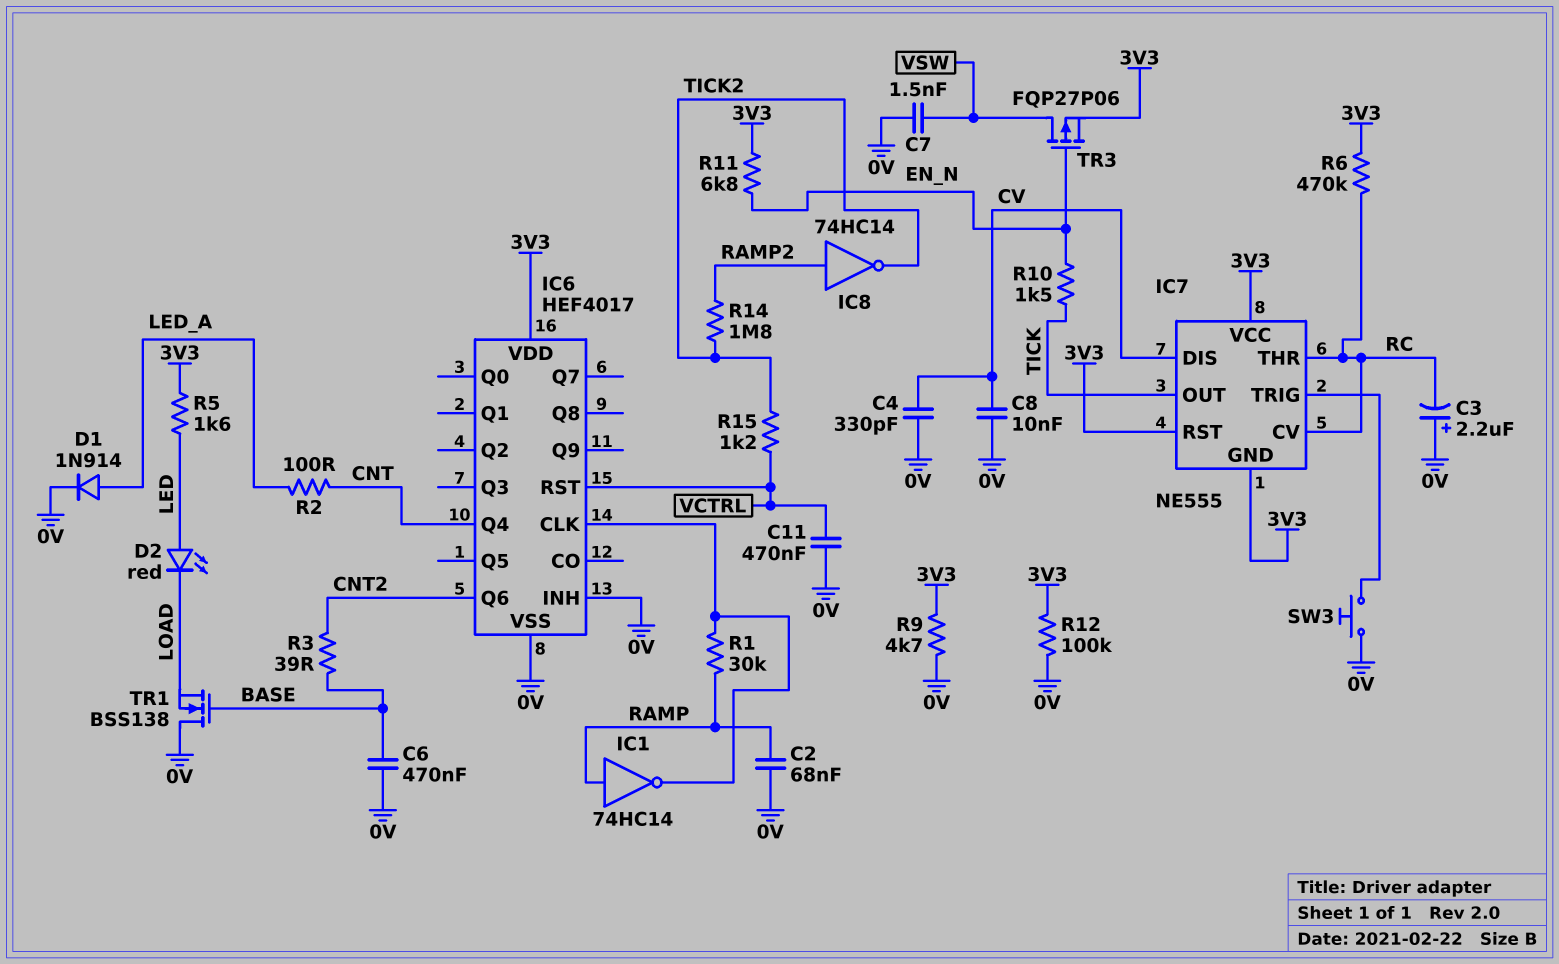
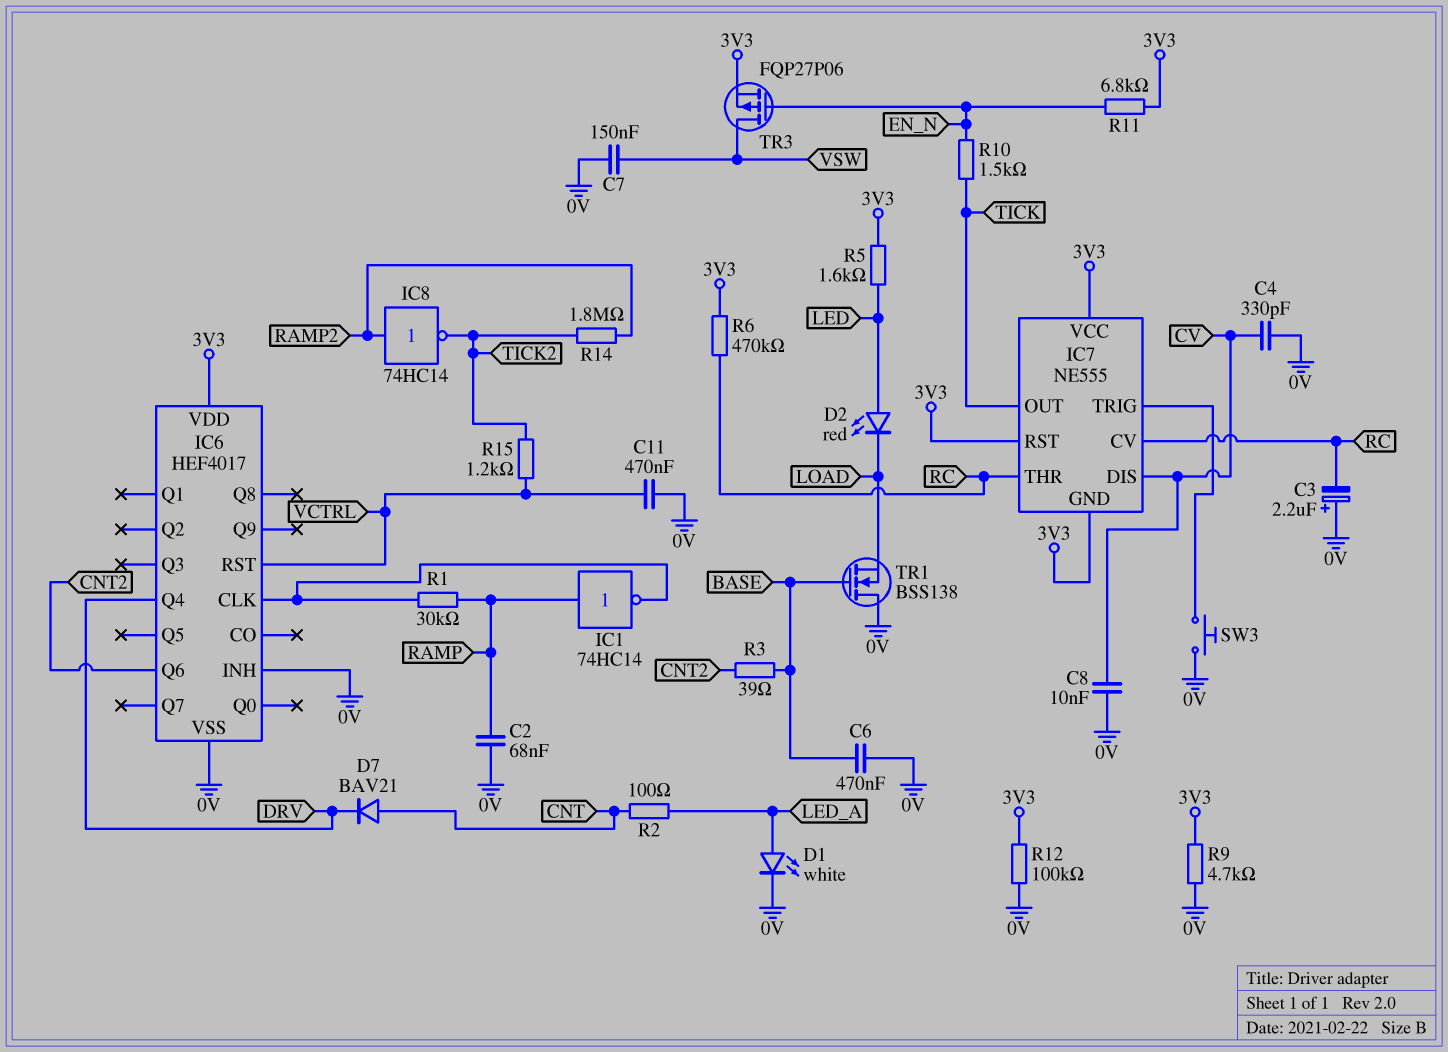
C7: 1.5nF (0V, VSW) -> 150nF (0V, VSW)
D1: diode 1N914 (A LED_A, K 0V) -> LED white (A LED_A, K 0V)
D7: none -> diode BAV21 (A CNT, K DRV)
IC6 pin Q4: CNT -> DRV

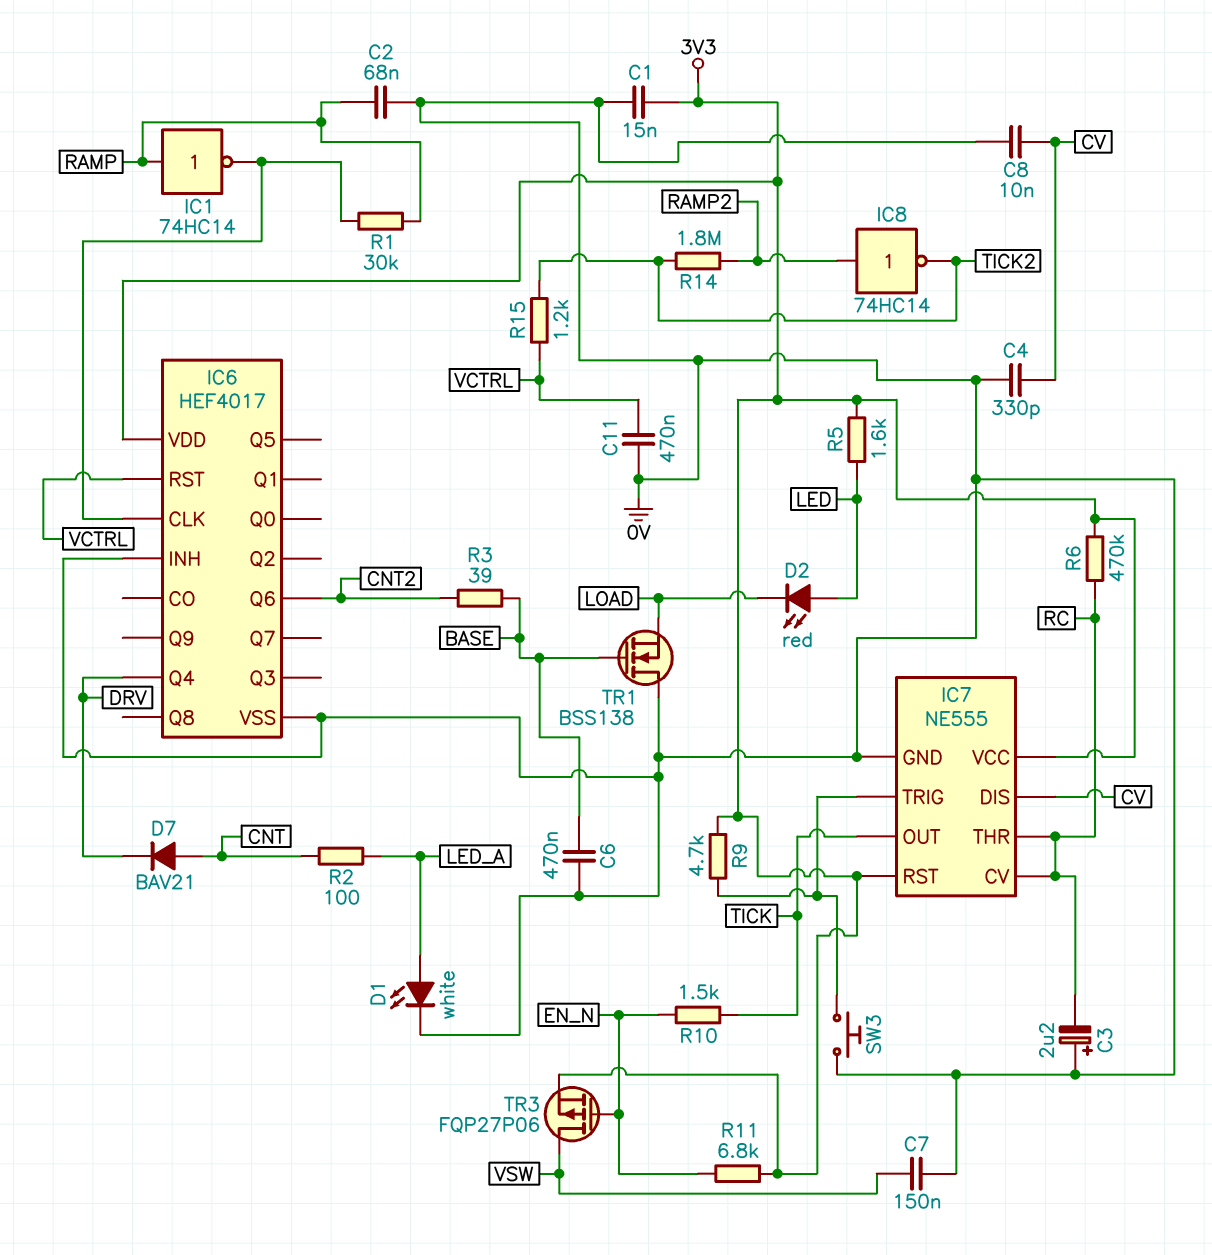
C1: none -> 15nF (0V, 3V3)
IC7 pin GND: 3V3 -> 0V
R9: 4.7k (0V, 3V3) -> 4.7k (3V3, IC7/TRIG)
R12: 100k (0V, 3V3) -> none

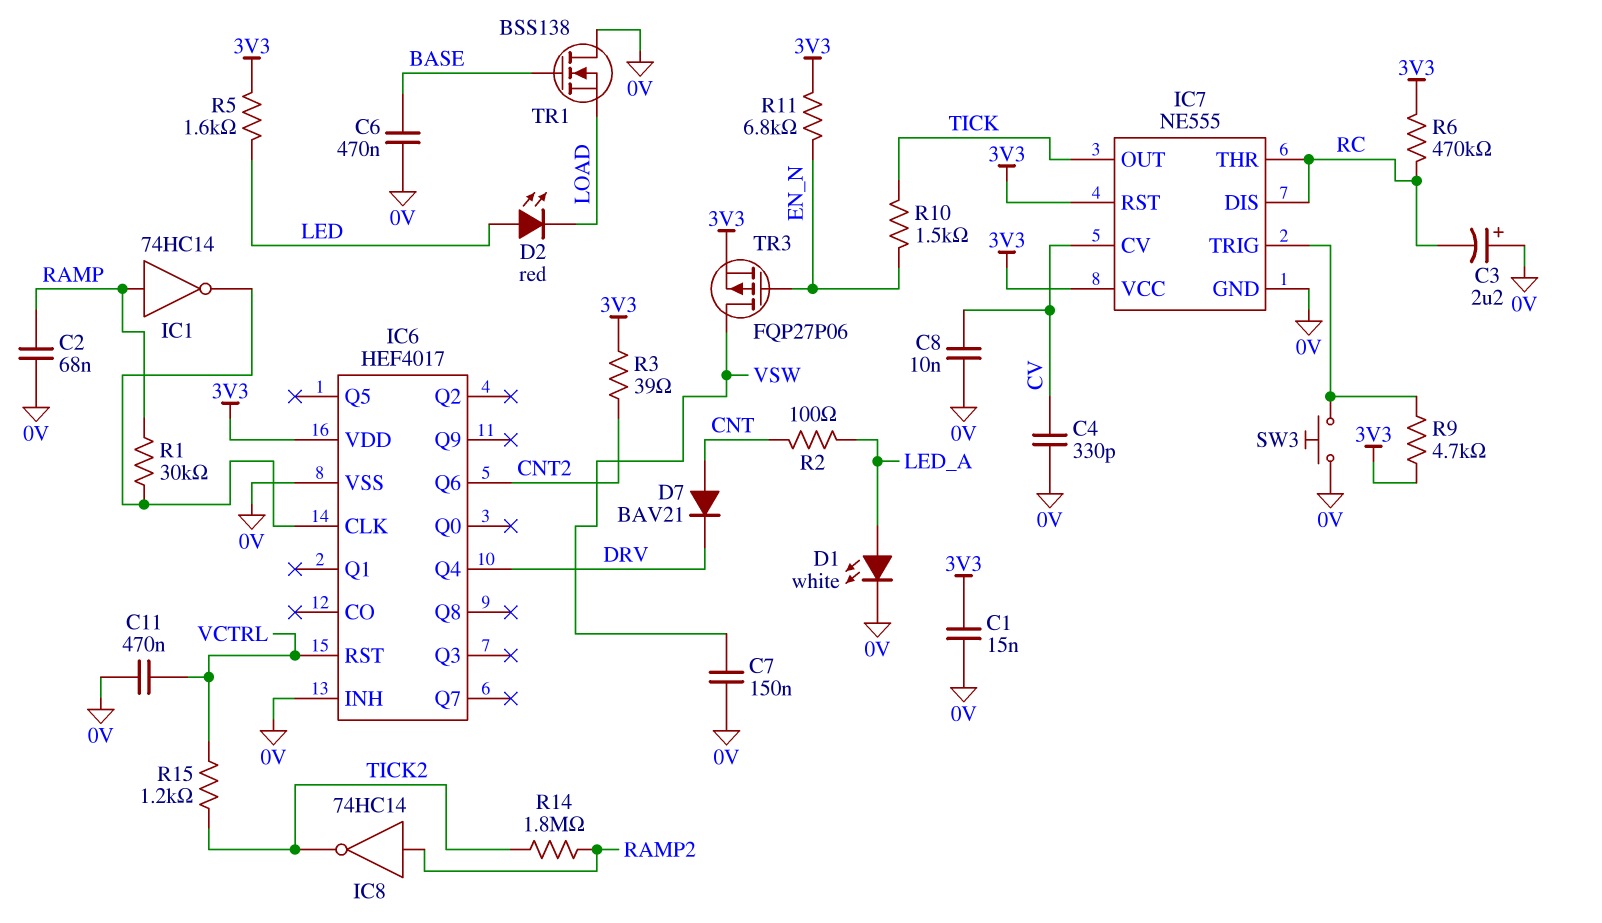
IC7 pin CV: RC -> CV
IC7 pin DIS: CV -> RC
R3: 39 (BASE, CNT2) -> 39 (3V3, CNT2)

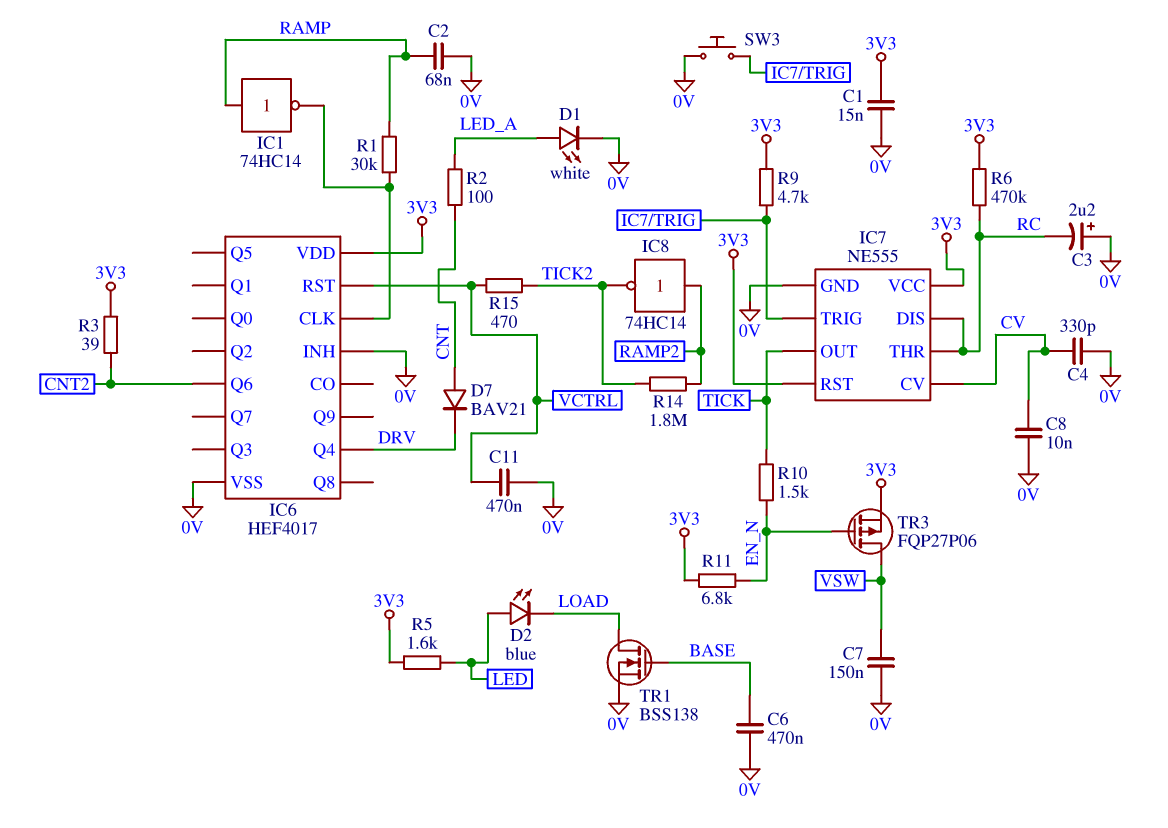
D2: LED red (A LED, K LOAD) -> LED blue (A LED, K LOAD)
R15: 1.2k (TICK2, VCTRL) -> 470 (TICK2, VCTRL)
TR1: NMOS BSS138 (G BASE, D 0V, S LOAD) -> NMOS BSS138 (G BASE, D LOAD, S 0V)

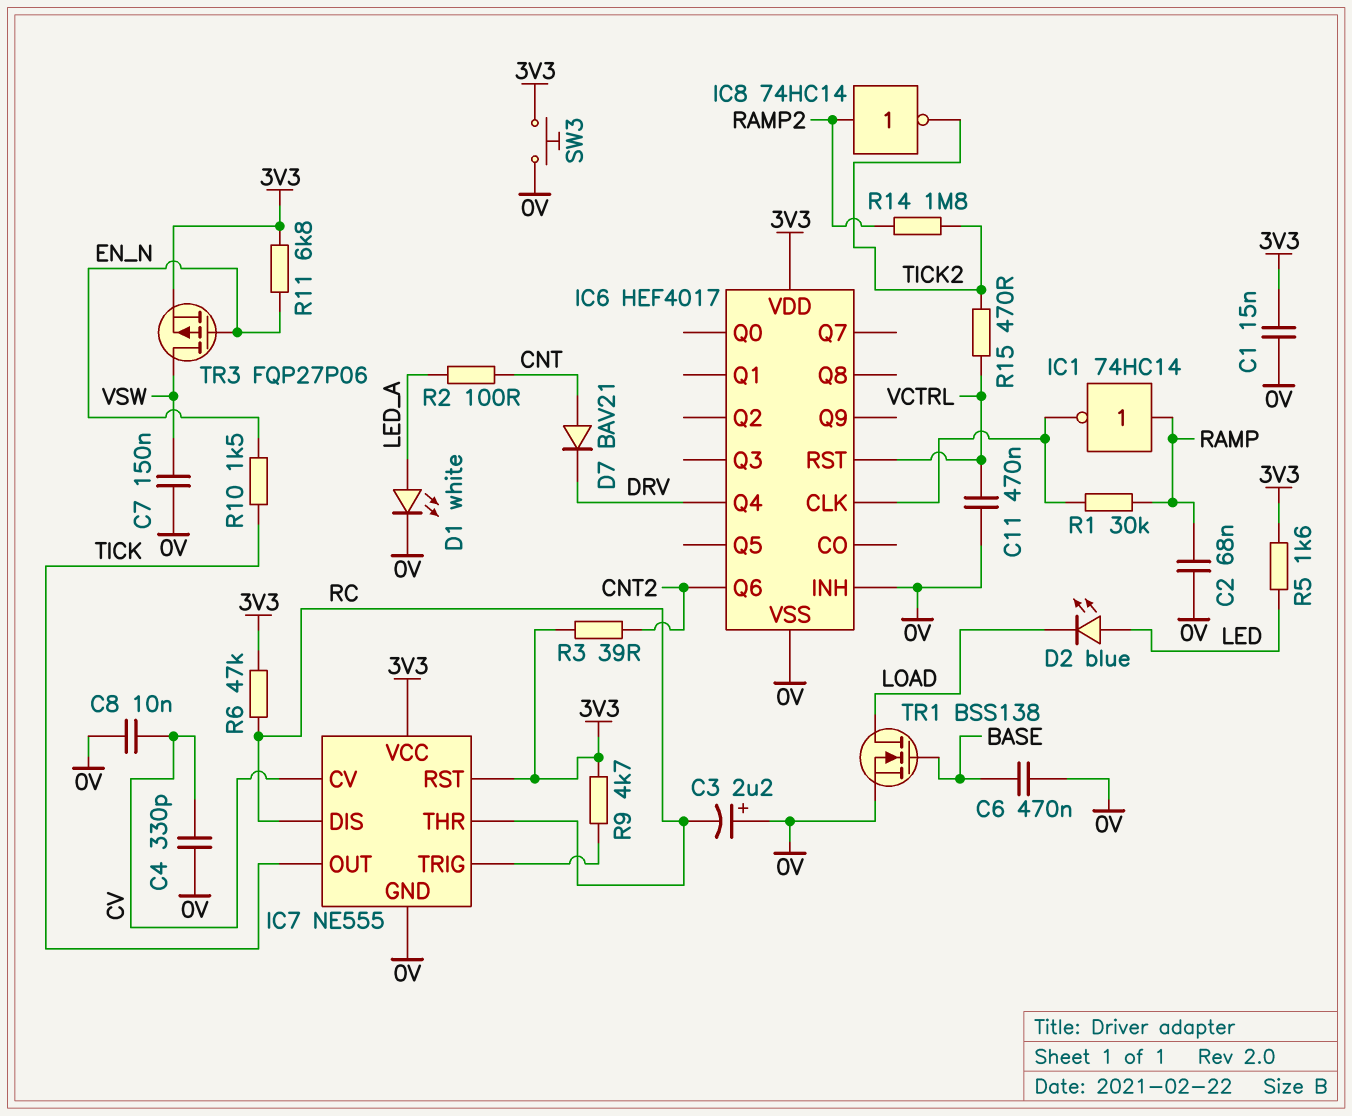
R6: 470k (3V3, RC) -> 47k (3V3, RC)
SW3: button (0V, IC7/TRIG) -> button (0V, 3V3)

